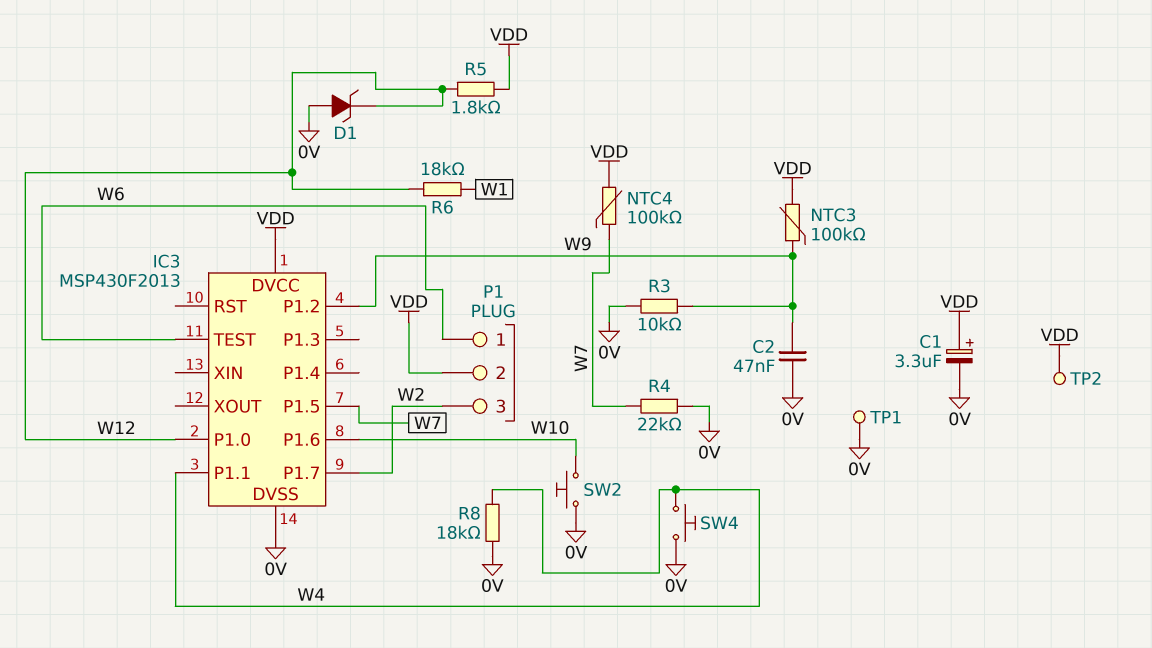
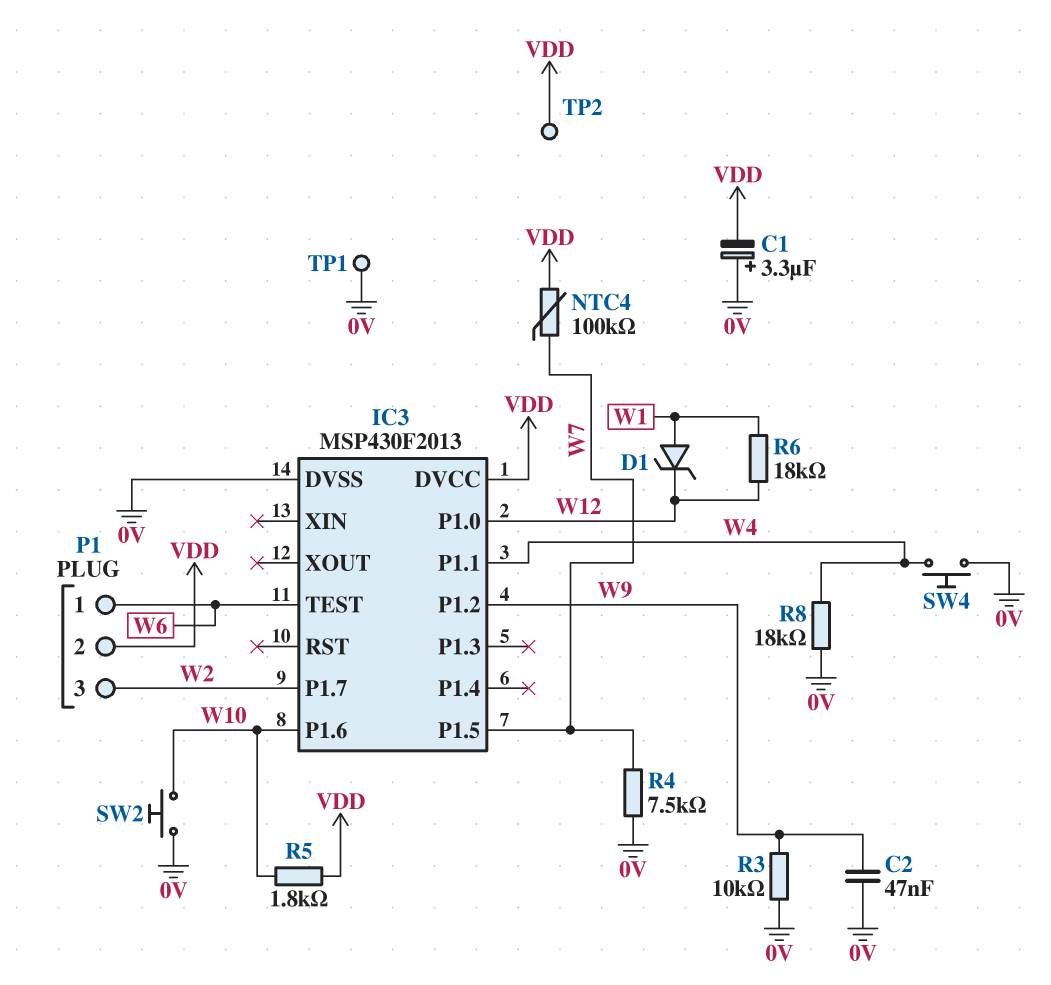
C1: 3.3uF (plus VDD, minus 0V) -> 3.3uF (plus 0V, minus VDD)
D1: zener (A 0V, K W12) -> zener (A W1, K W12)
NTC3: 100k (VDD, W9) -> none
R4: 22k (0V, W7) -> 7.5k (0V, W7)
R5: 1.8k (VDD, W12) -> 1.8k (VDD, W10)

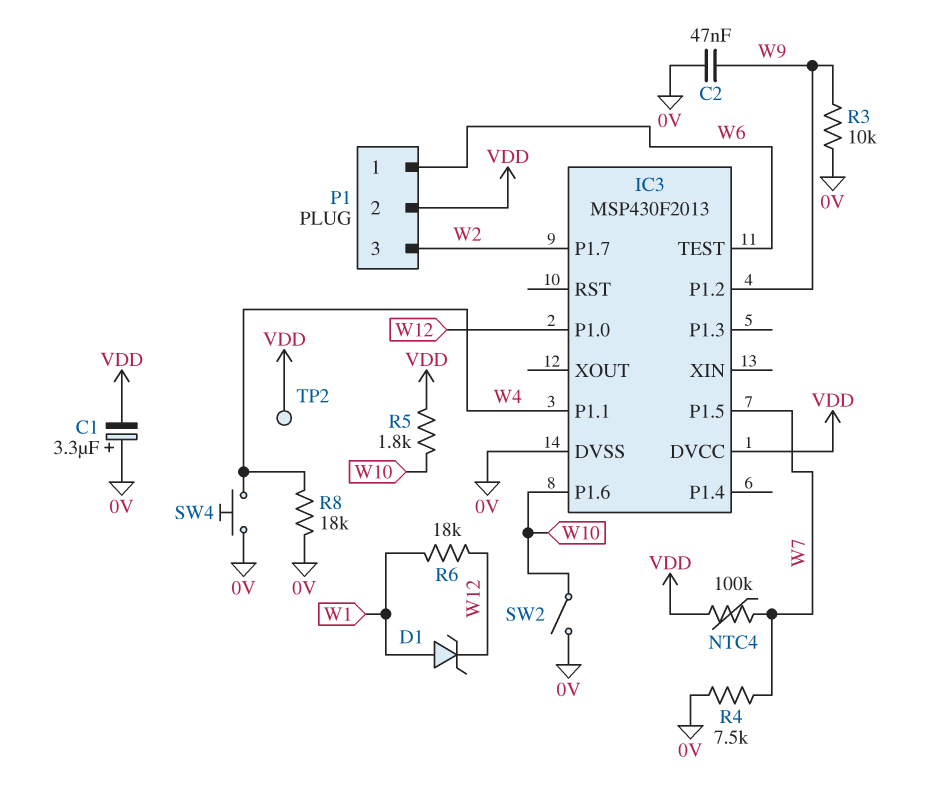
SW2: button (0V, W10) -> switch (0V, W10)
TP1: test point (0V) -> none

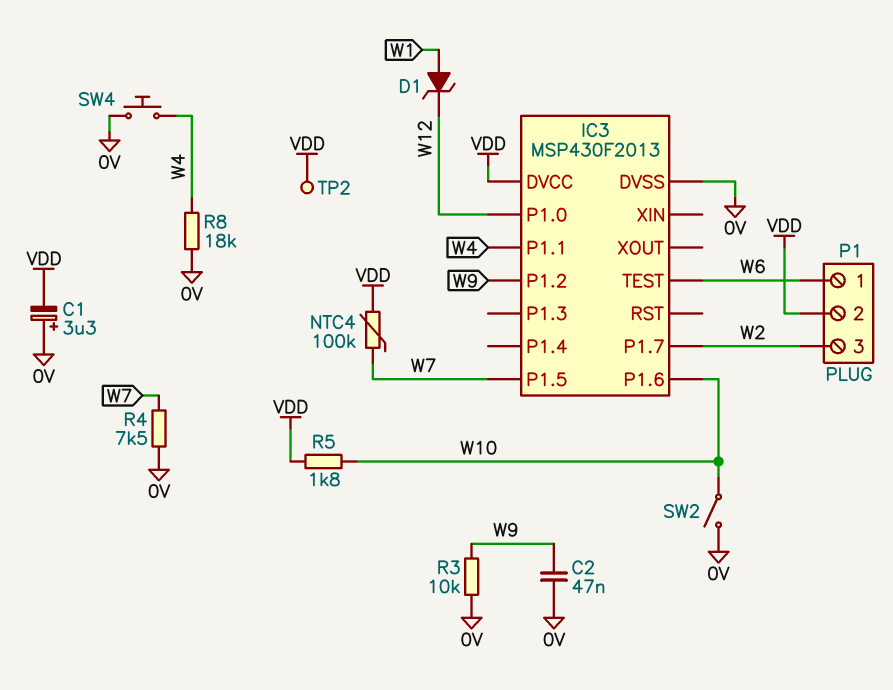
R6: 18k (W1, W12) -> none

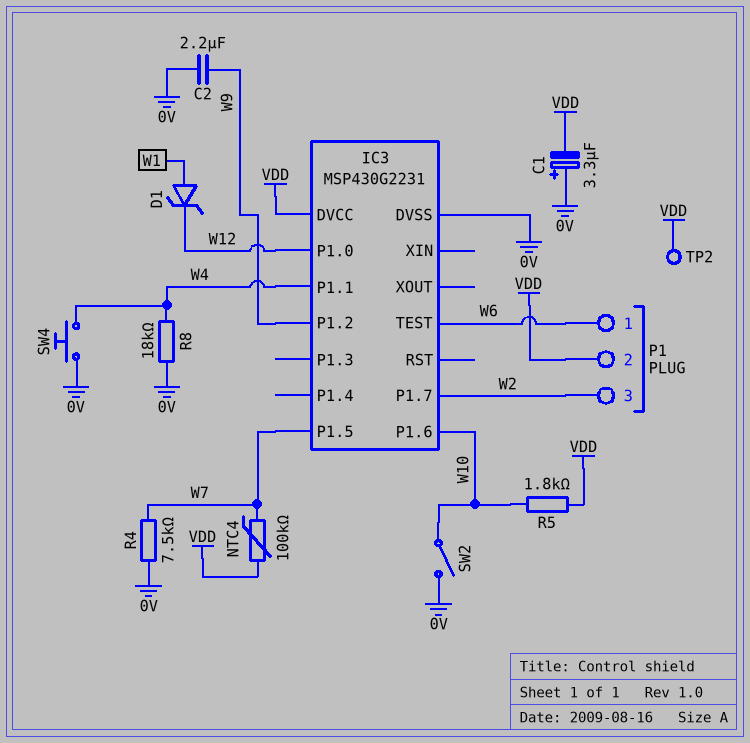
C2: 47nF (0V, W9) -> 2.2uF (0V, W9)
IC3: MSP430F2013 -> MSP430G2231
R3: 10k (0V, W9) -> none

